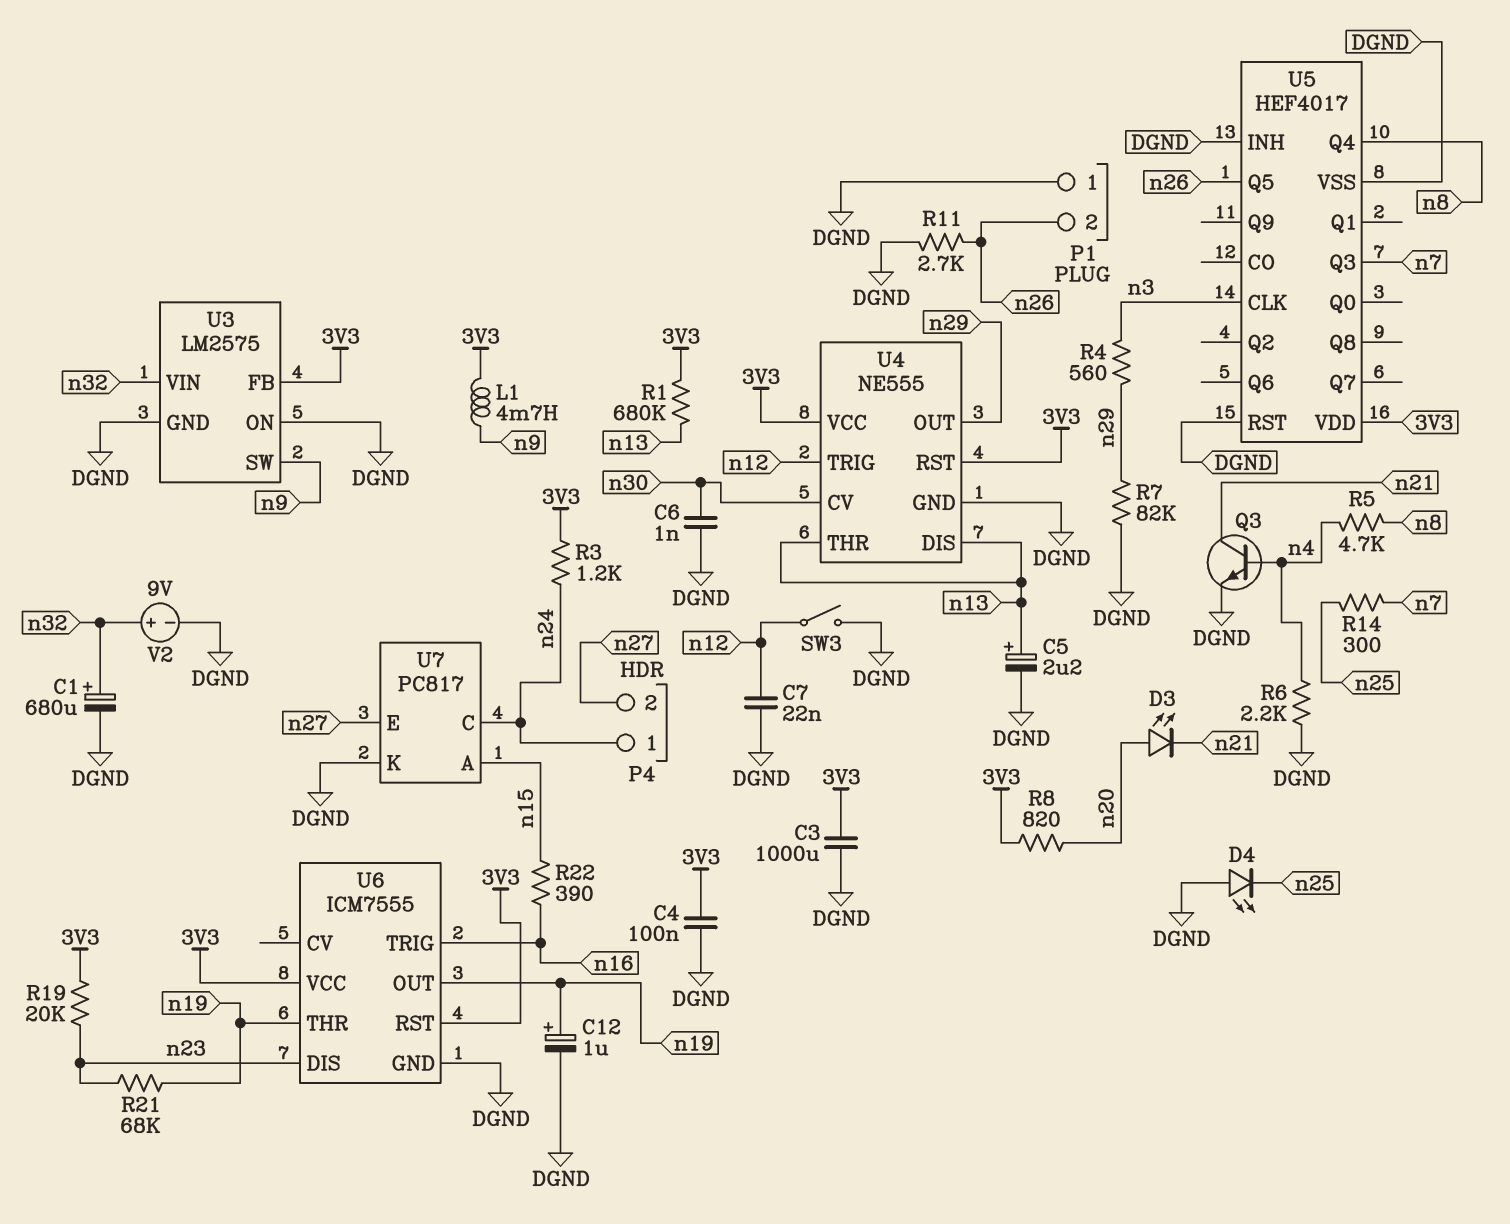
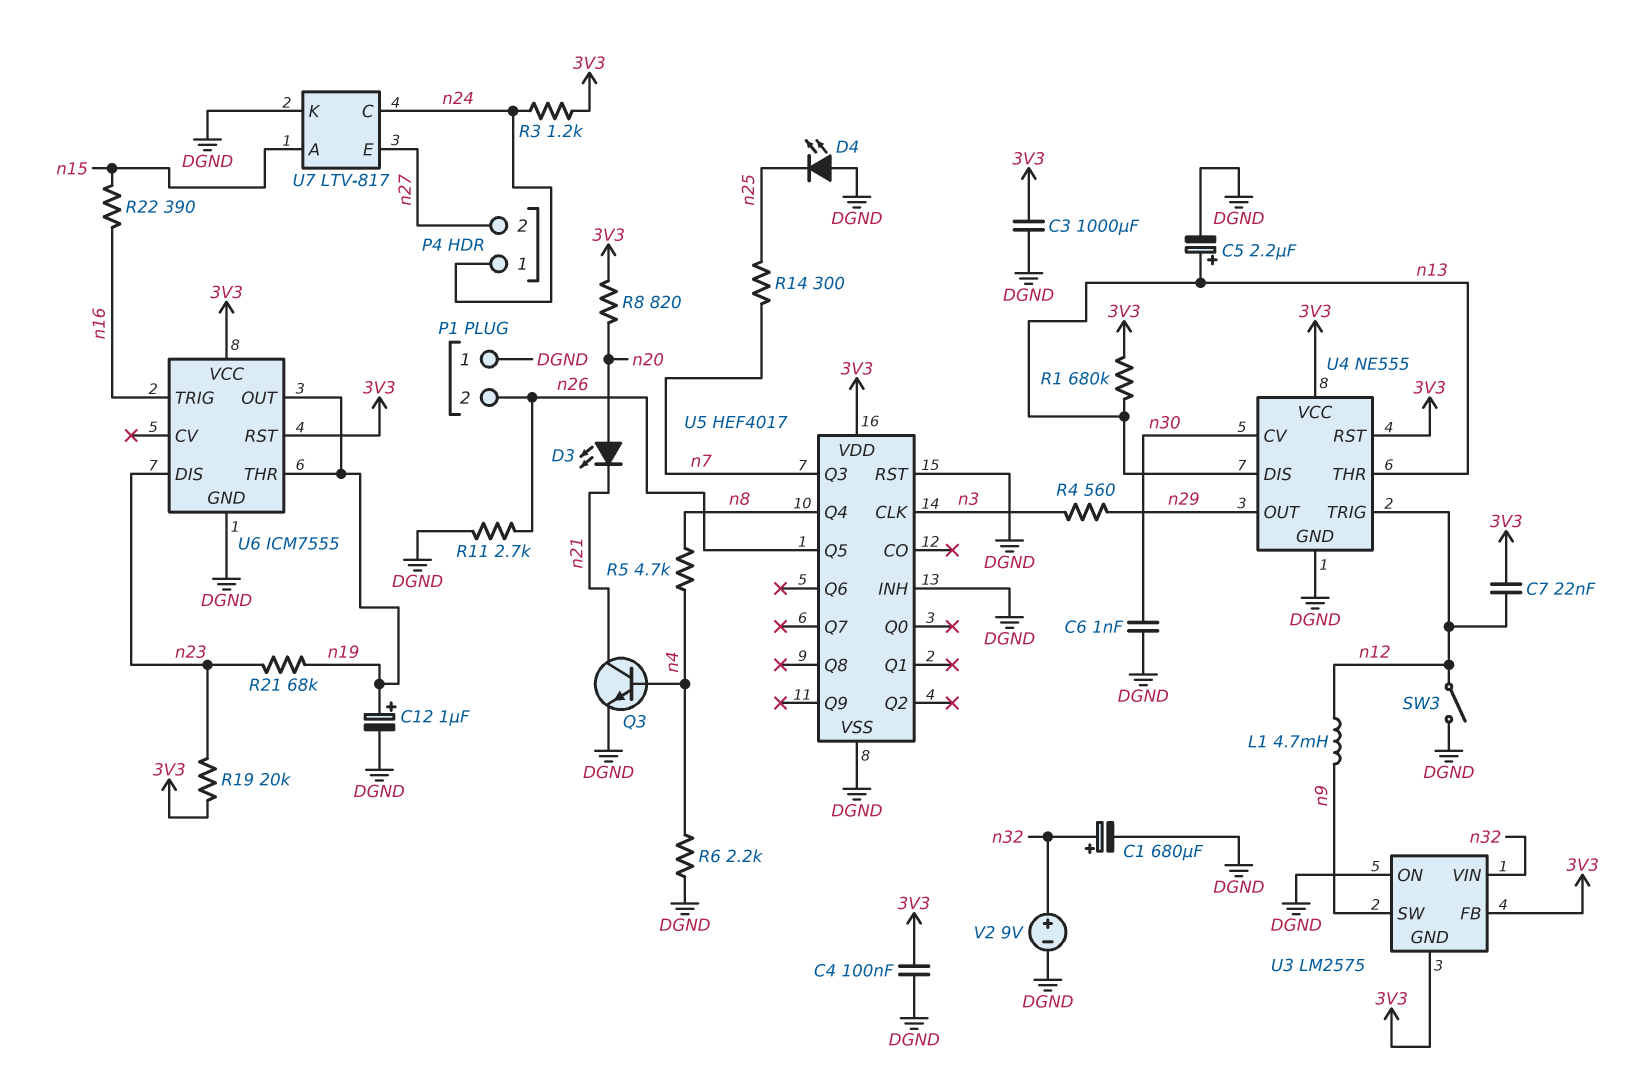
C7: 22nF (DGND, n12) -> 22nF (3V3, n12)
L1: 4.7mH (3V3, n9) -> 4.7mH (n9, n12)
R7: 82k (DGND, n29) -> none
U3 pin GND: DGND -> 3V3
U7: PC817 -> LTV-817

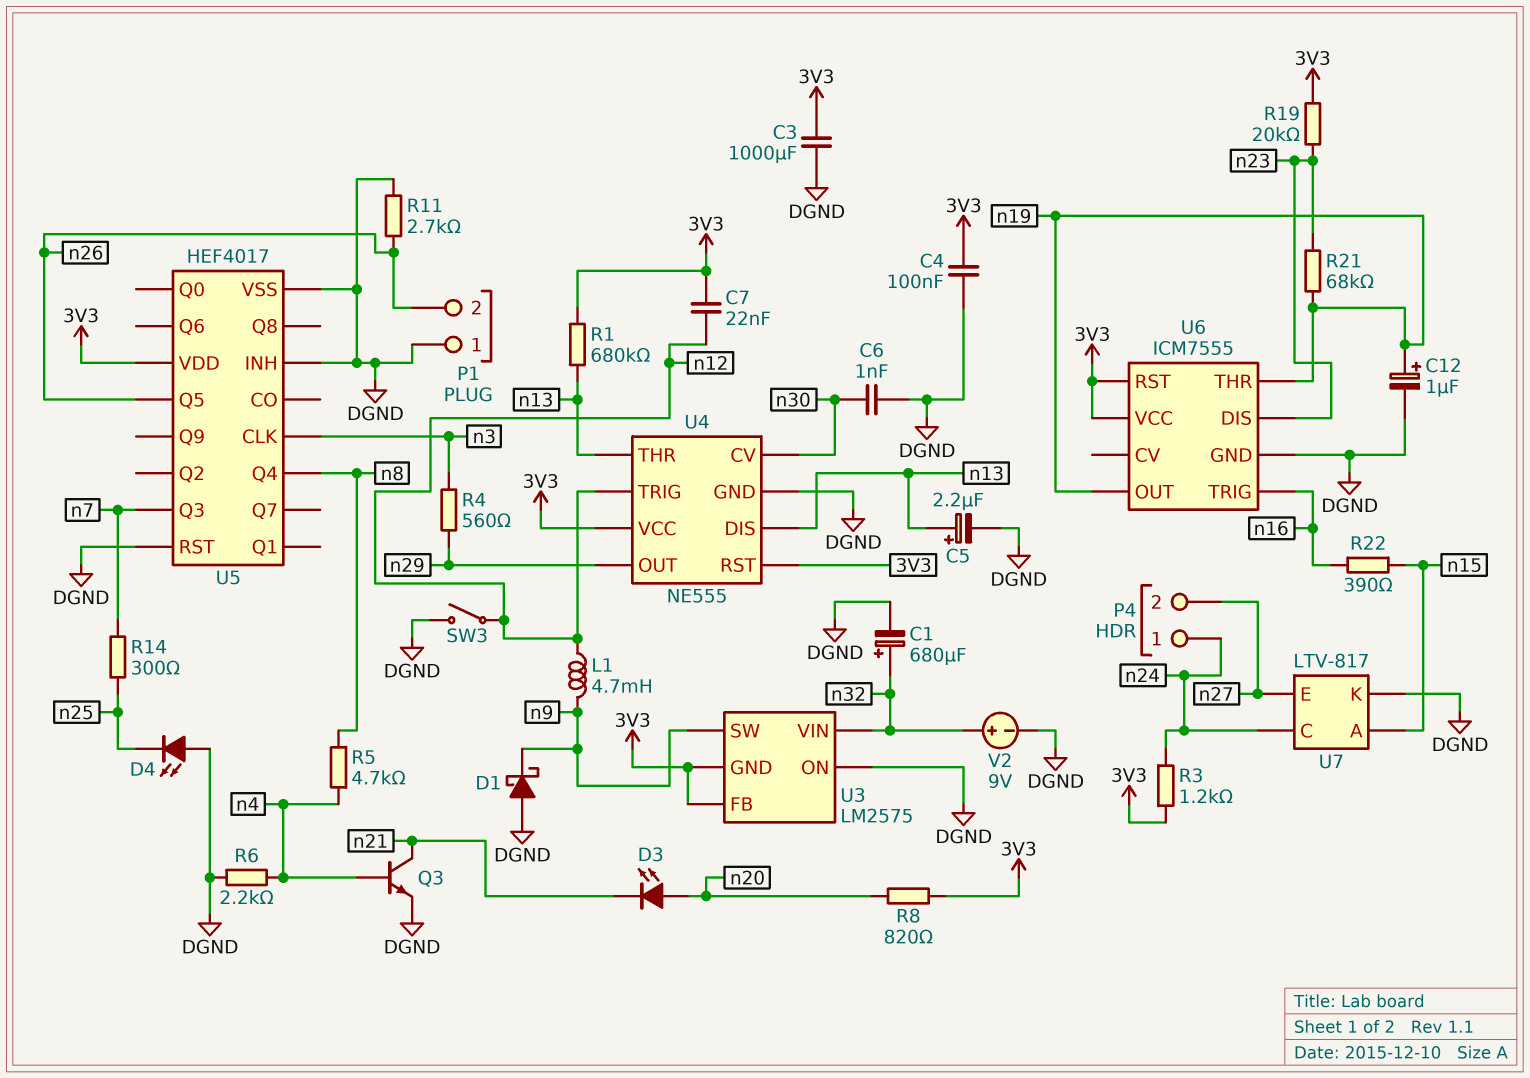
D1: none -> schottky (A DGND, K n9)

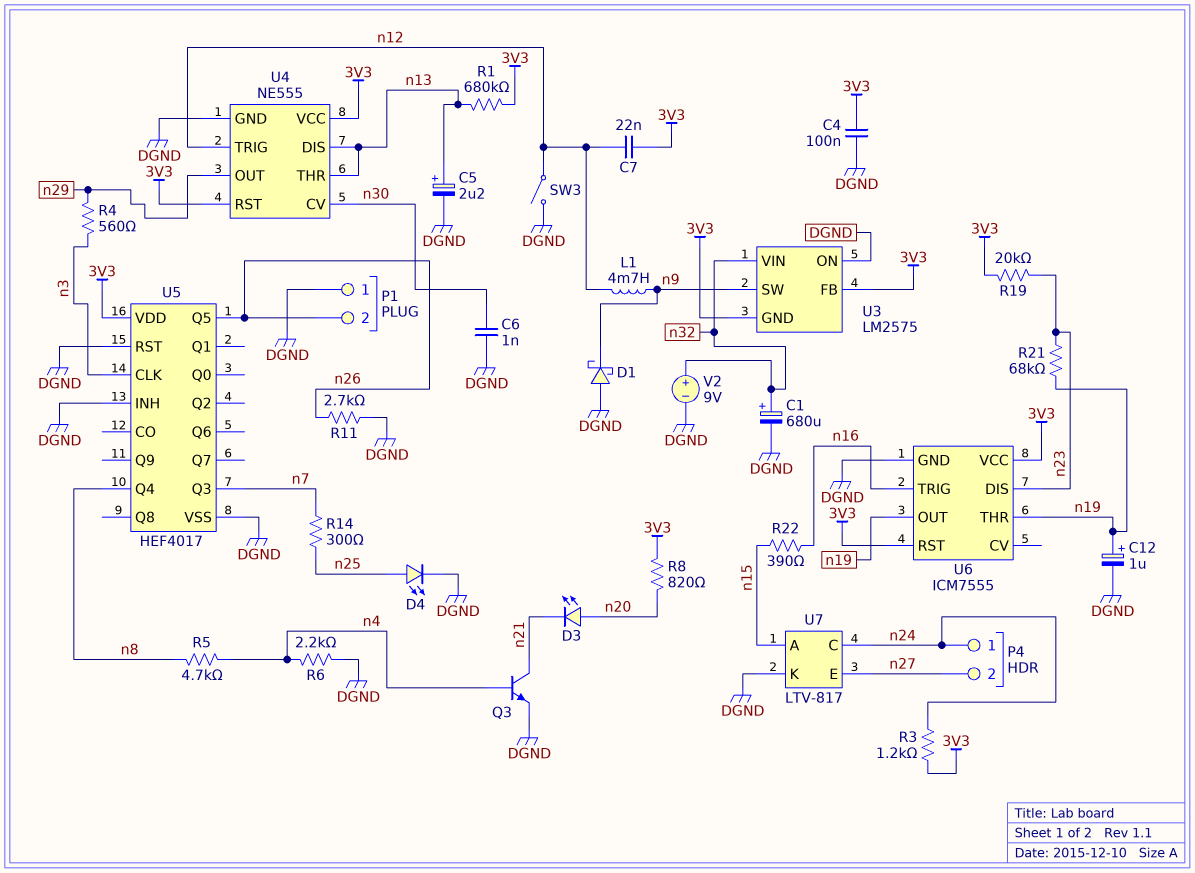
C3: 1000uF (3V3, DGND) -> none
D4: LED (A DGND, K n25) -> LED (A n25, K DGND)

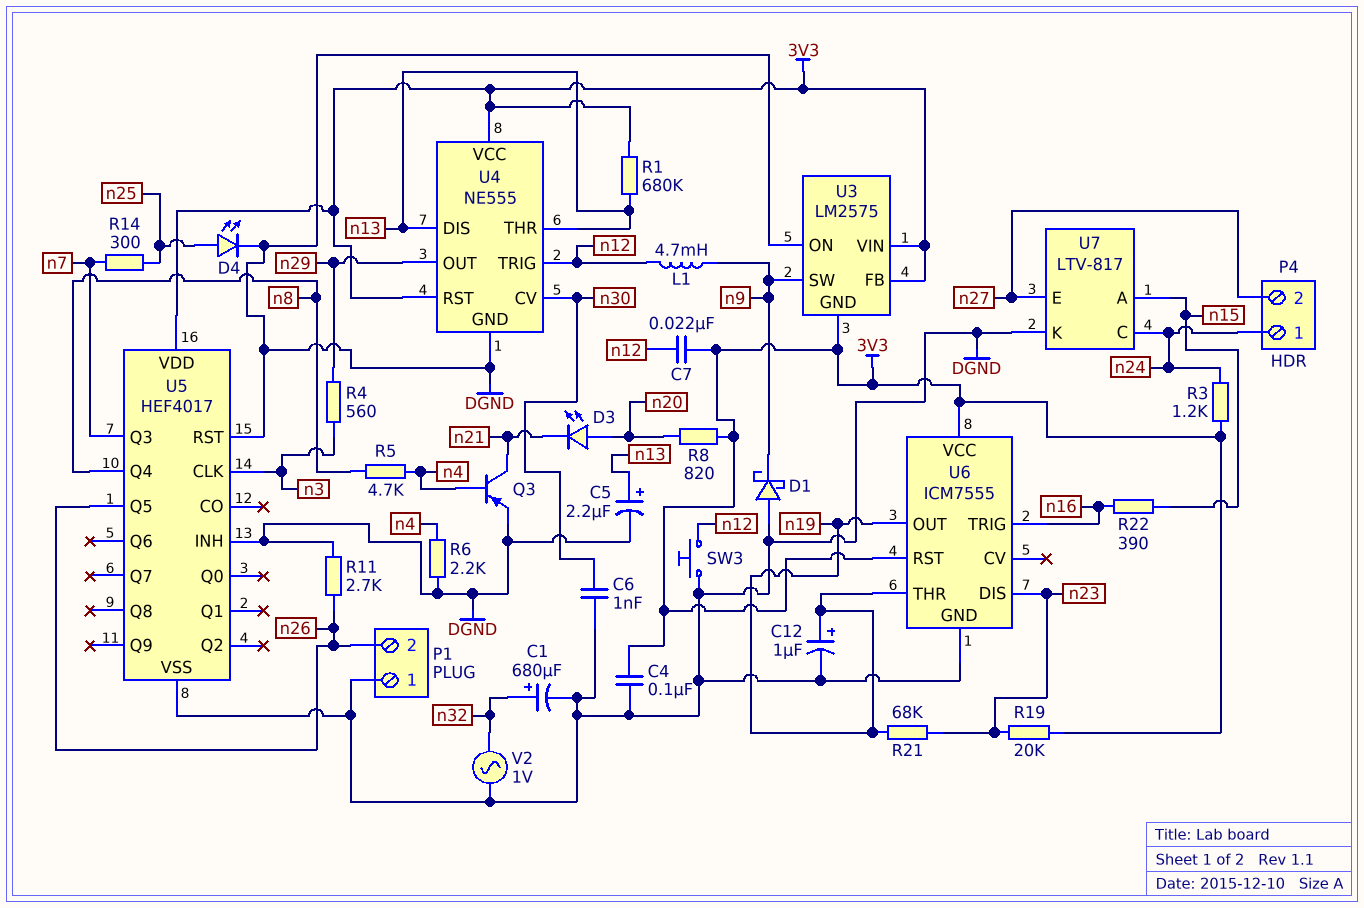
Q3: NPN (B n4, C n21, E DGND) -> PNP (B n4, C n21, E DGND)
SW3: switch (DGND, n12) -> button (DGND, n12)
U3 pin VIN: n32 -> 3V3
V2: 9V (plus n32, minus DGND) -> AC 1V (DGND, n32)

